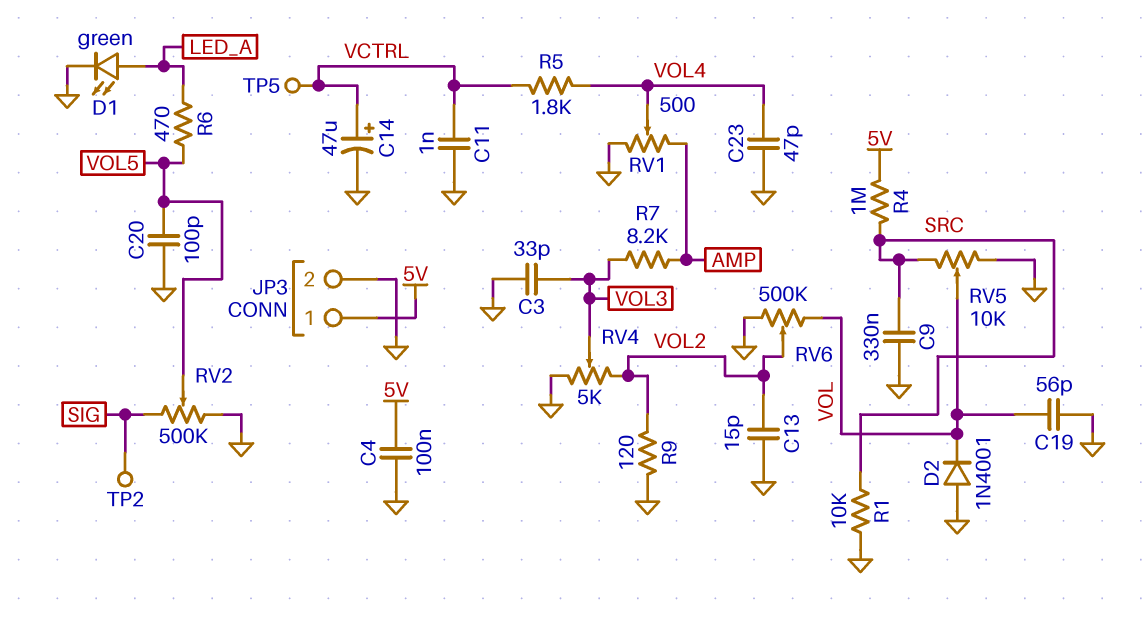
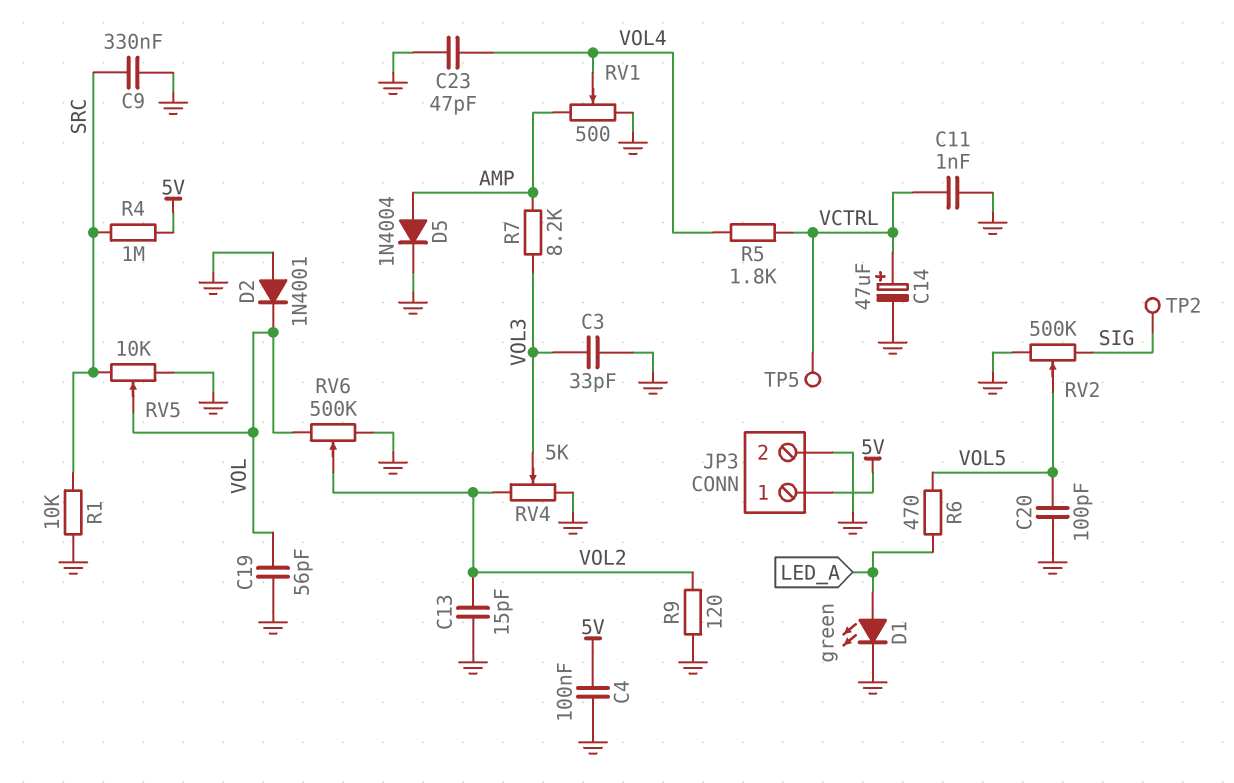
D5: none -> diode 1N4004 (A AMP, K GND)

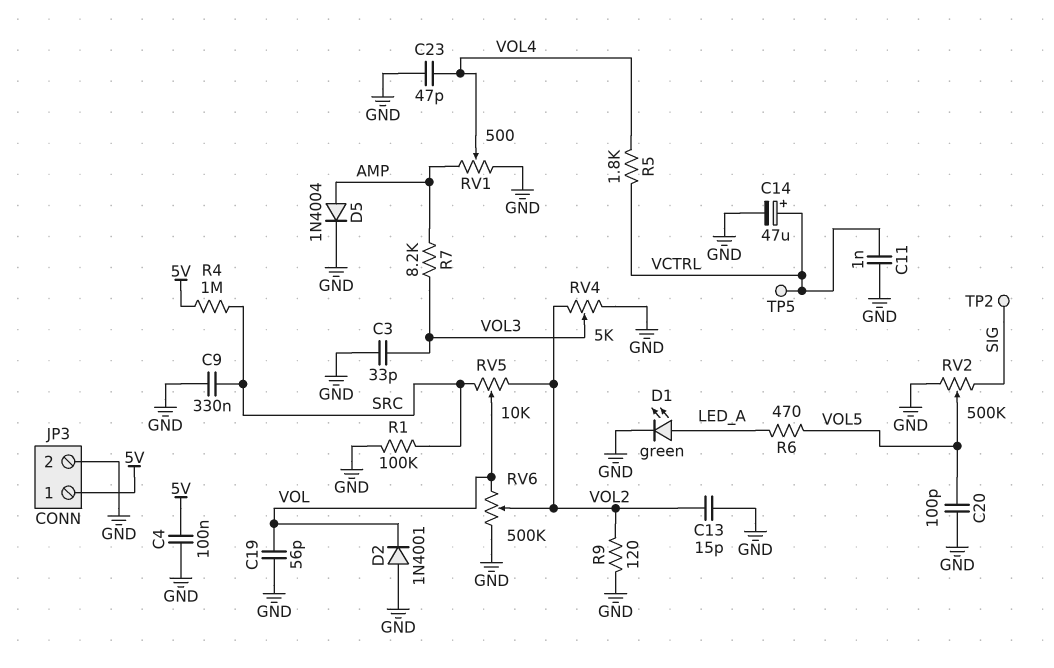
R1: 10k (GND, SRC) -> 100k (GND, SRC)
RV5: 10k (GND, SRC, wiper VOL) -> 10k (SRC, VOL2, wiper VOL)

